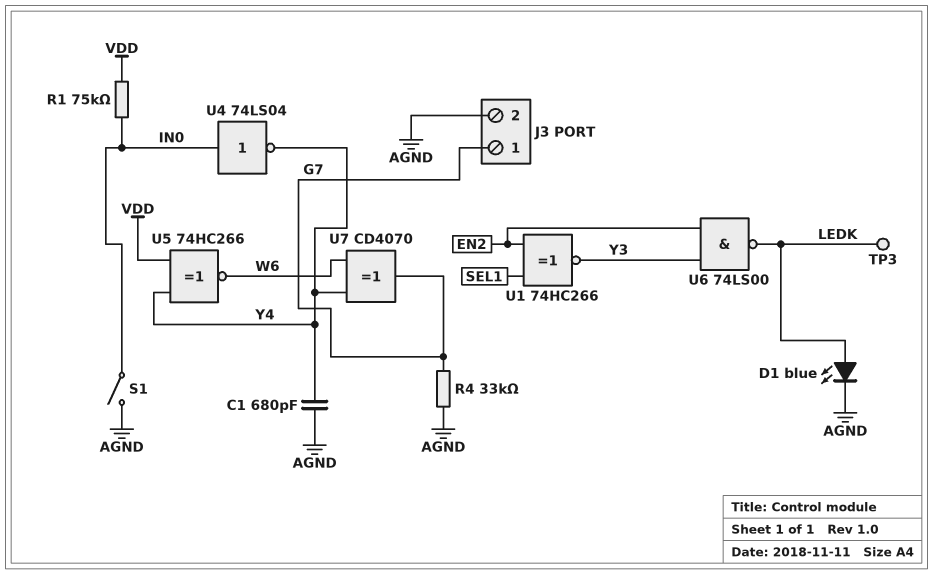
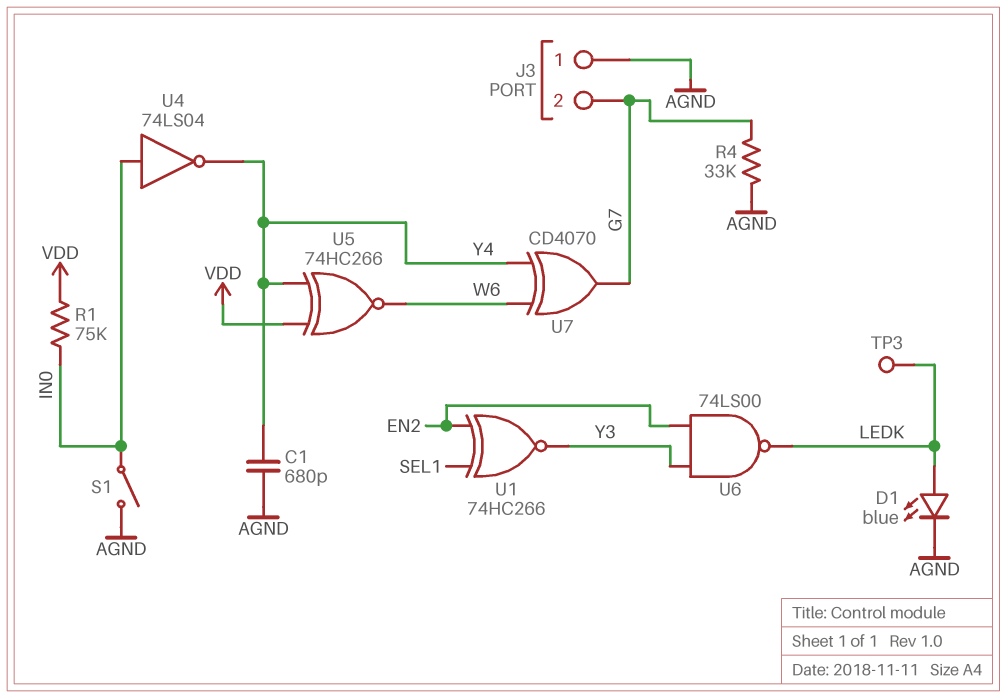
J3 pin 1: G7 -> AGND
J3 pin 2: AGND -> G7

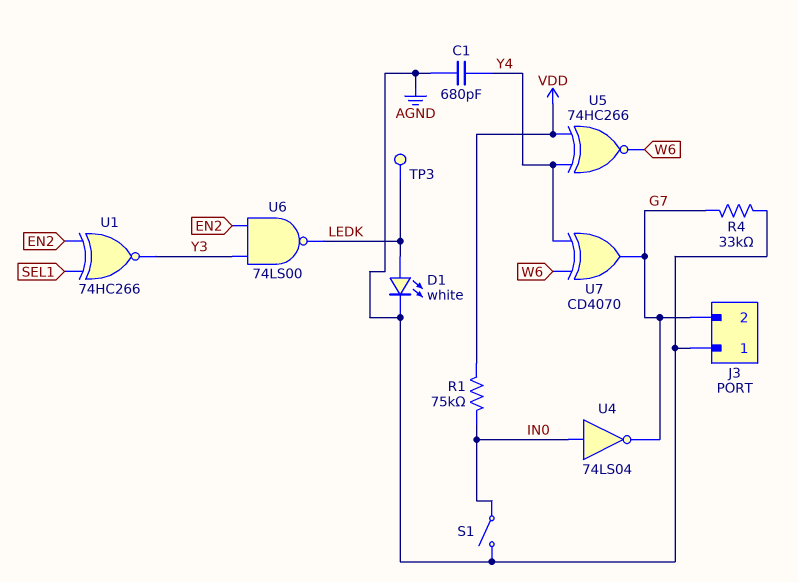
D1: LED blue (A LEDK, K AGND) -> LED white (A LEDK, K AGND)
U4: NOT 74LS04 (in IN0, out Y4) -> NOT 74LS04 (in IN0, out G7)

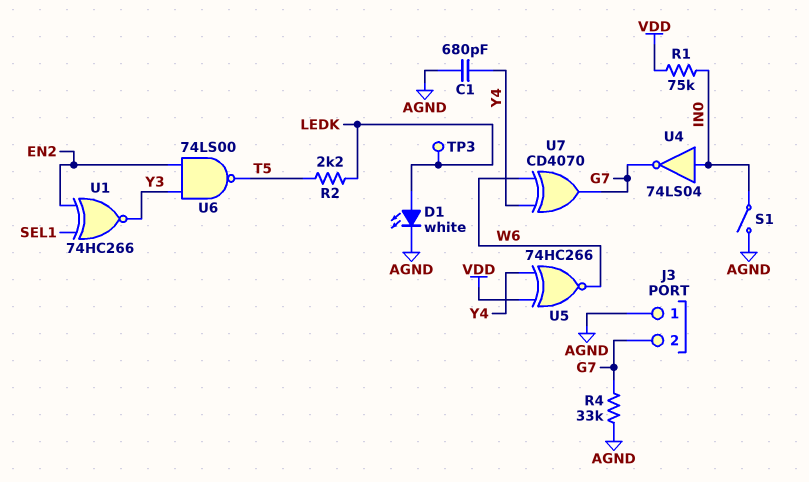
R2: none -> 2.2k (LEDK, T5)
U6: NAND 74LS00 (in EN2, in Y3, out LEDK) -> NAND 74LS00 (in EN2, in Y3, out T5)

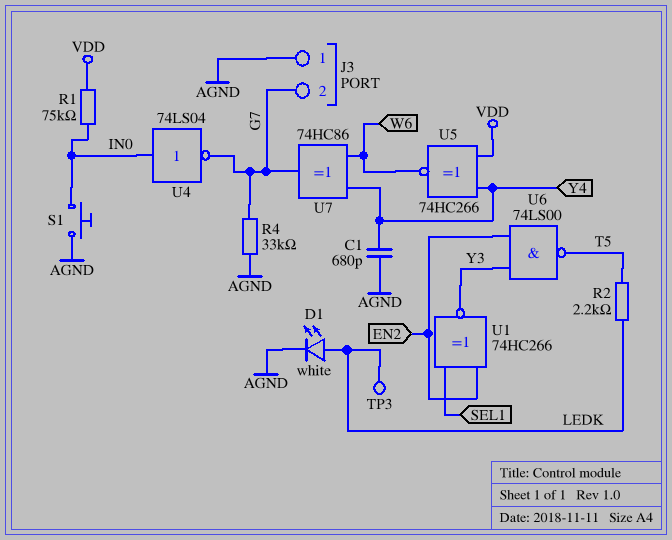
S1: switch (AGND, IN0) -> button (AGND, IN0)
U7: XOR CD4070 (in W6, in Y4, out G7) -> XOR 74HC86 (in W6, in Y4, out G7)

